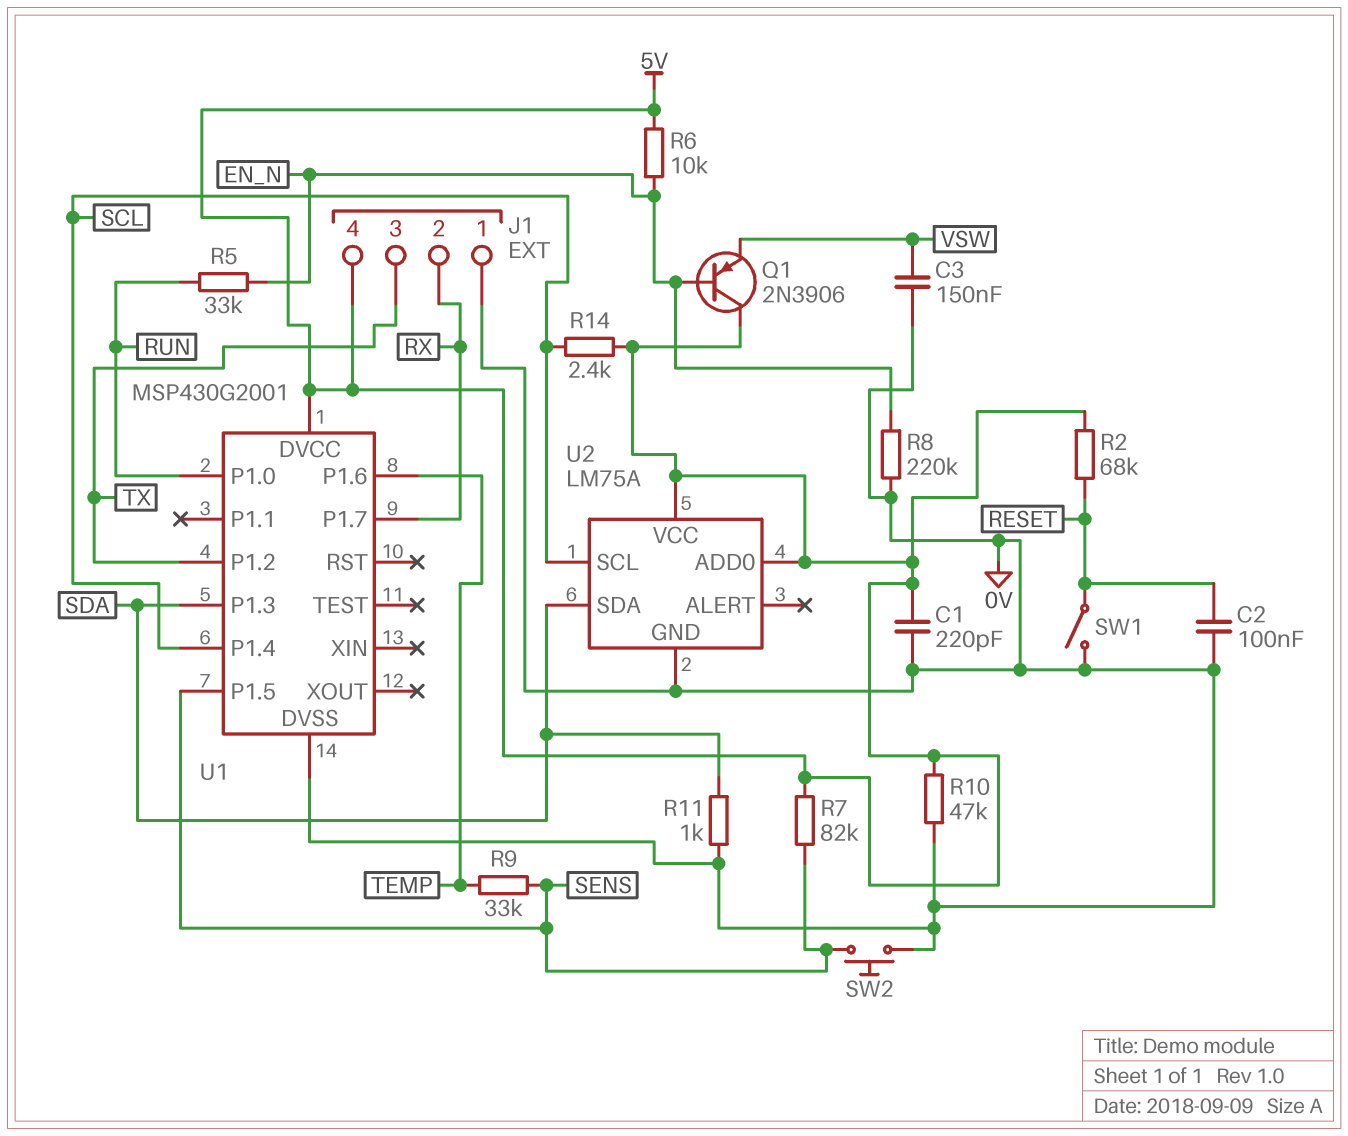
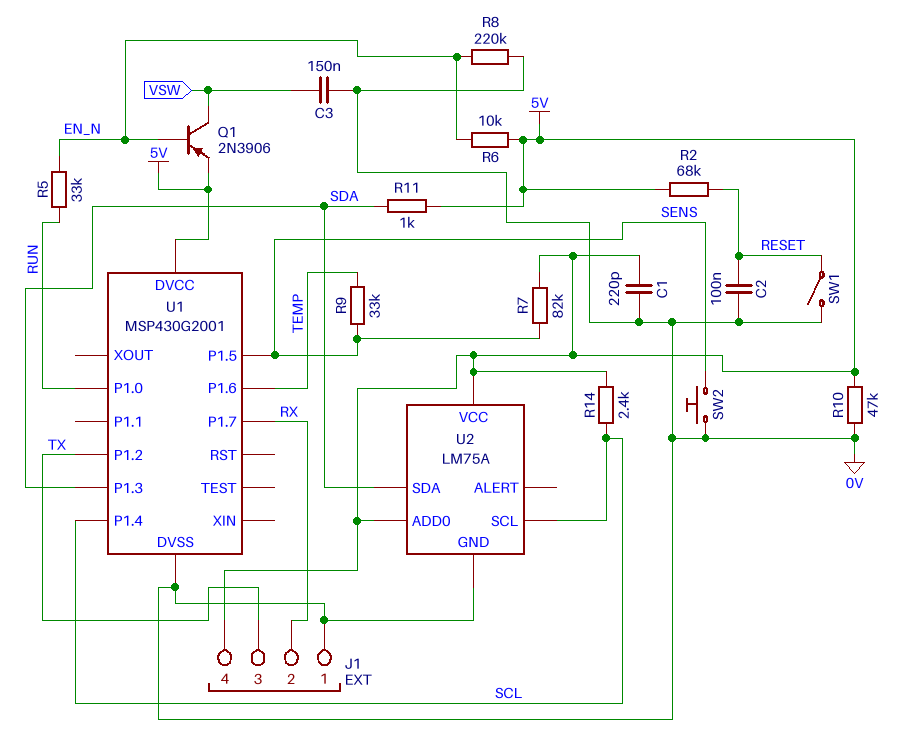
Q1: PNP 2N3906 (B EN_N, C 5V, E VSW) -> PNP 2N3906 (B EN_N, C VSW, E 5V)
R11: 1k (0V, SDA) -> 1k (5V, SDA)

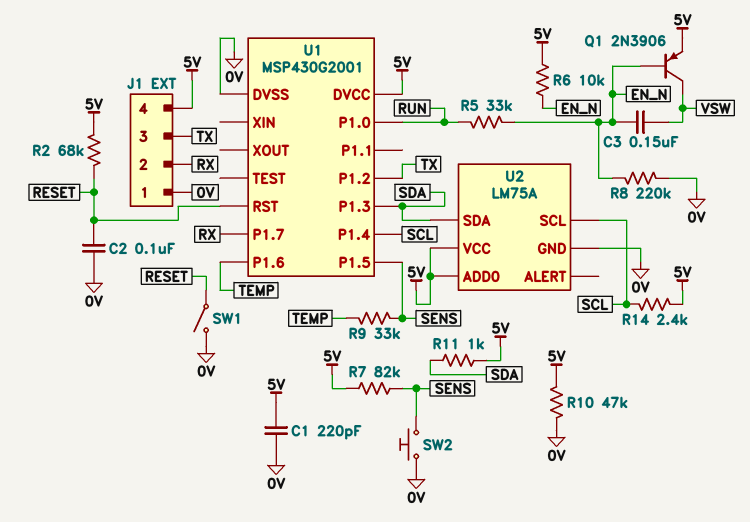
C3: 150nF (0V, VSW) -> 150nF (EN_N, VSW)
U1 pin RST: none -> RESET

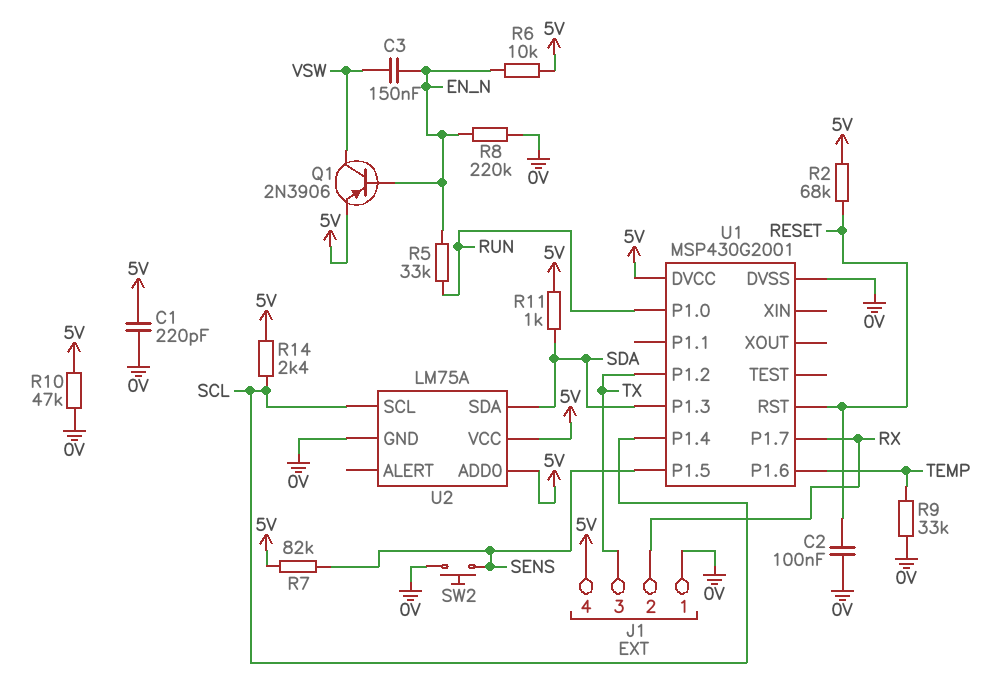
R9: 33k (SENS, TEMP) -> 33k (0V, TEMP)
SW1: switch (0V, RESET) -> none

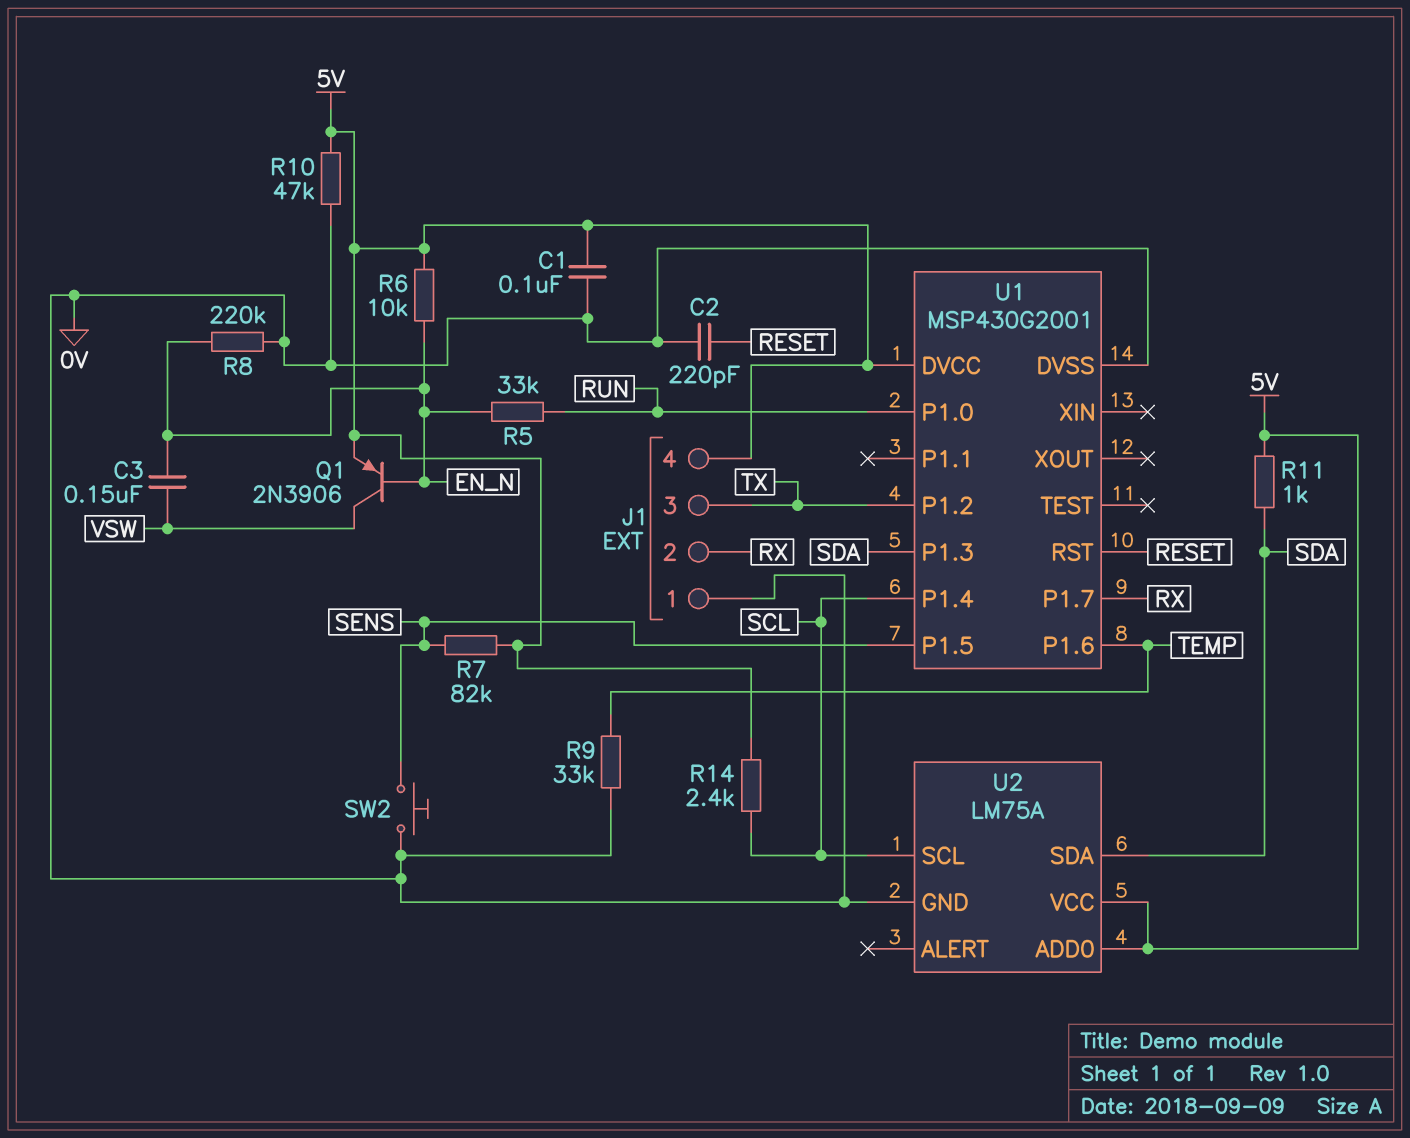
C1: 220pF (0V, 5V) -> 100nF (0V, 5V)
C2: 100nF (0V, RESET) -> 220pF (0V, RESET)
R2: 68k (5V, RESET) -> none

